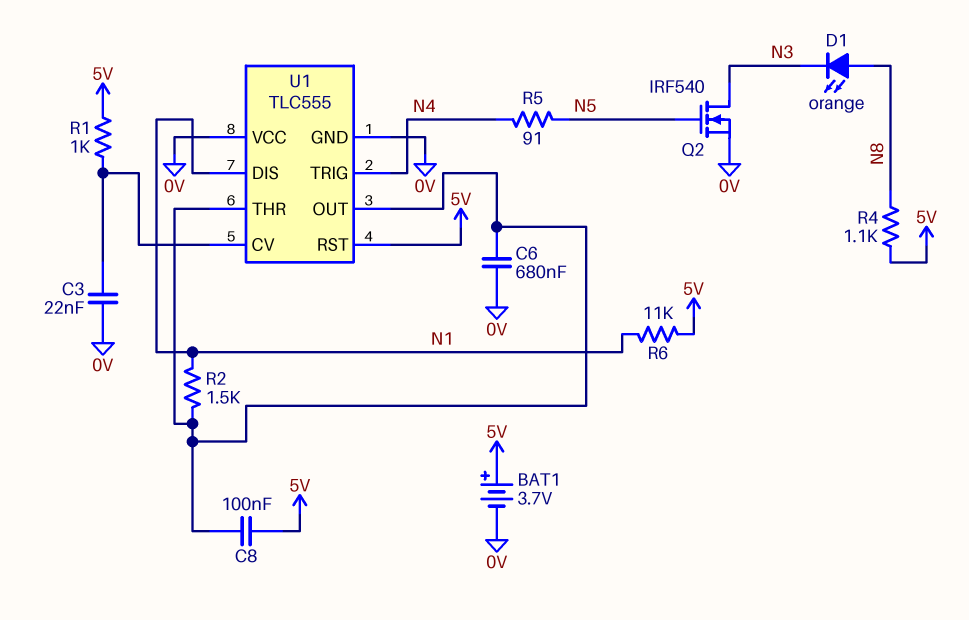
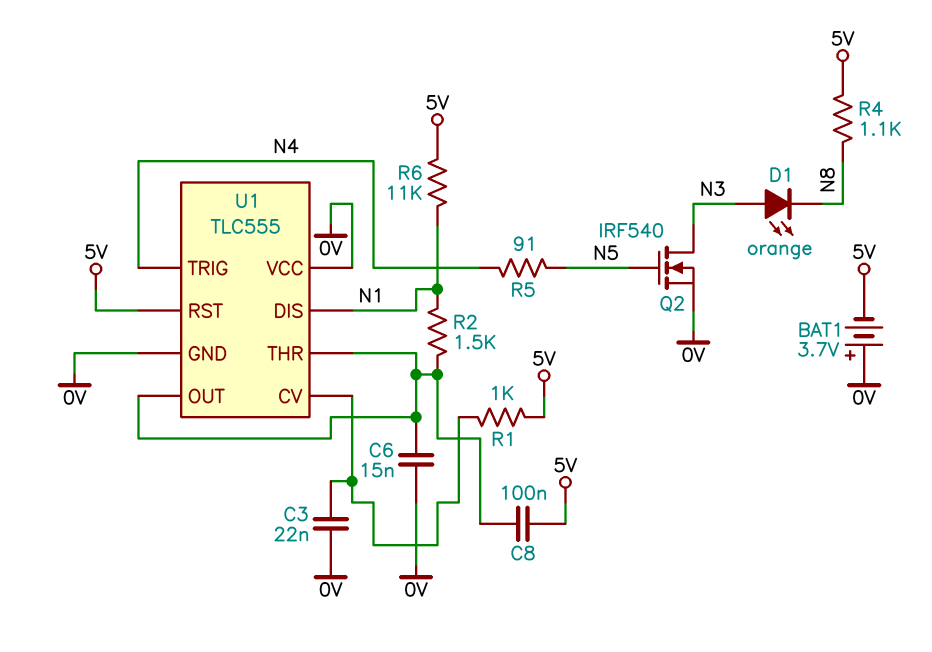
BAT1: 3.7V (plus 5V, minus 0V) -> 3.7V (plus 0V, minus 5V)
C6: 680nF (0V, U1/OUT) -> 15nF (0V, U1/OUT)
D1: LED orange (A N8, K N3) -> LED orange (A N3, K N8)

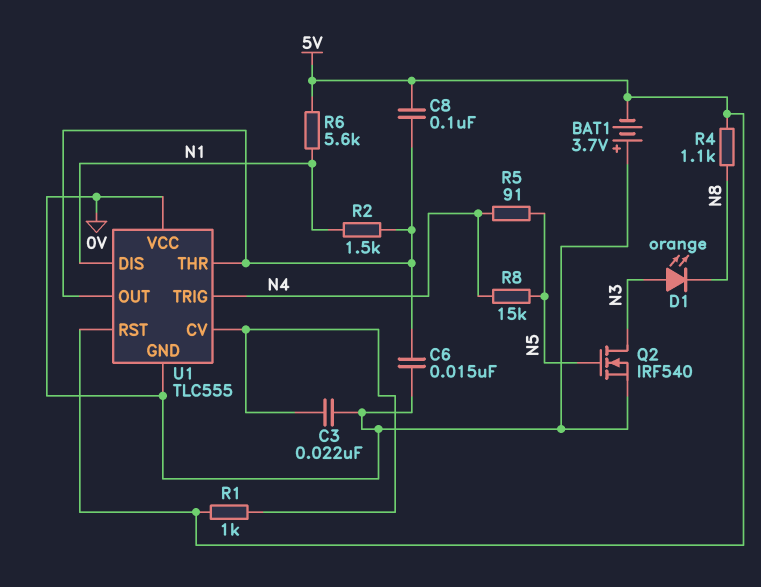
R6: 11k (5V, N1) -> 5.6k (5V, N1)
R8: none -> 15k (N4, N5)

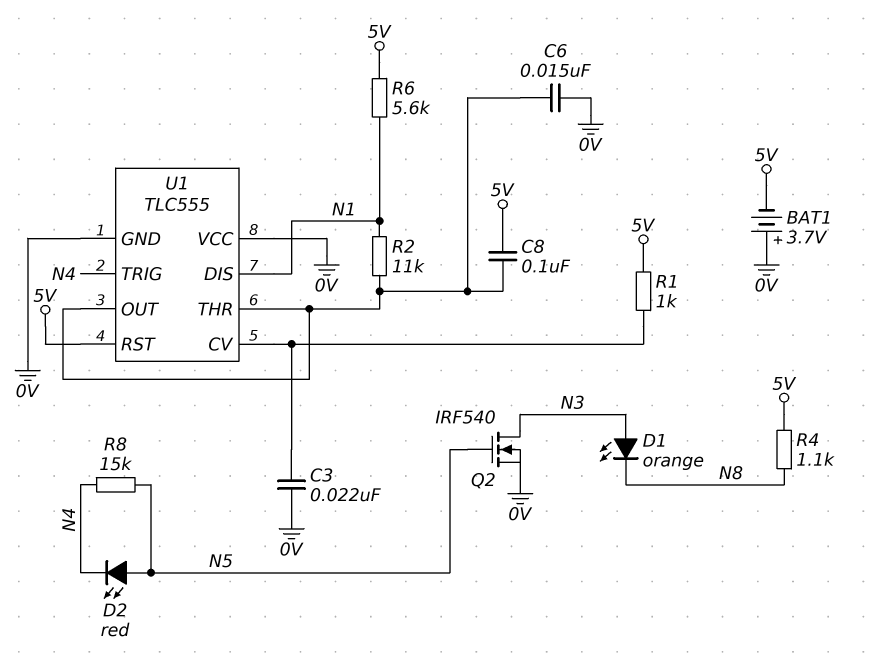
D2: none -> LED red (A N5, K N4)
R2: 1.5k (N1, U1/OUT) -> 11k (N1, U1/OUT)
R5: 91 (N4, N5) -> none

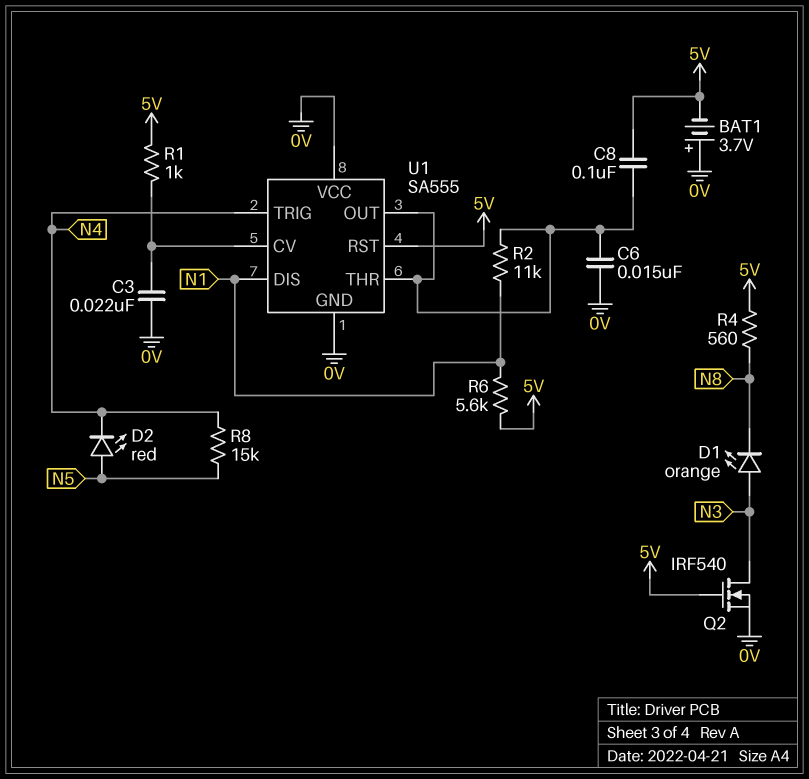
Q2: NMOS IRF540 (G N5, D N3, S 0V) -> NMOS IRF540 (G 5V, D N3, S 0V)
R4: 1.1k (5V, N8) -> 560 (5V, N8)
U1: TLC555 -> SA555

